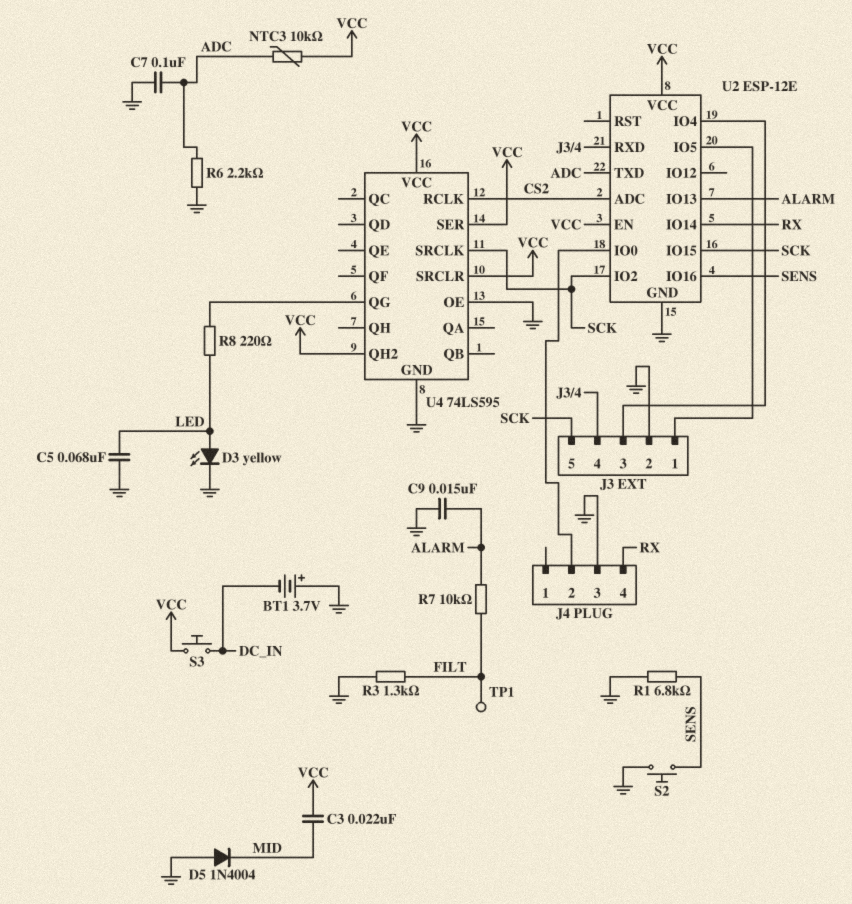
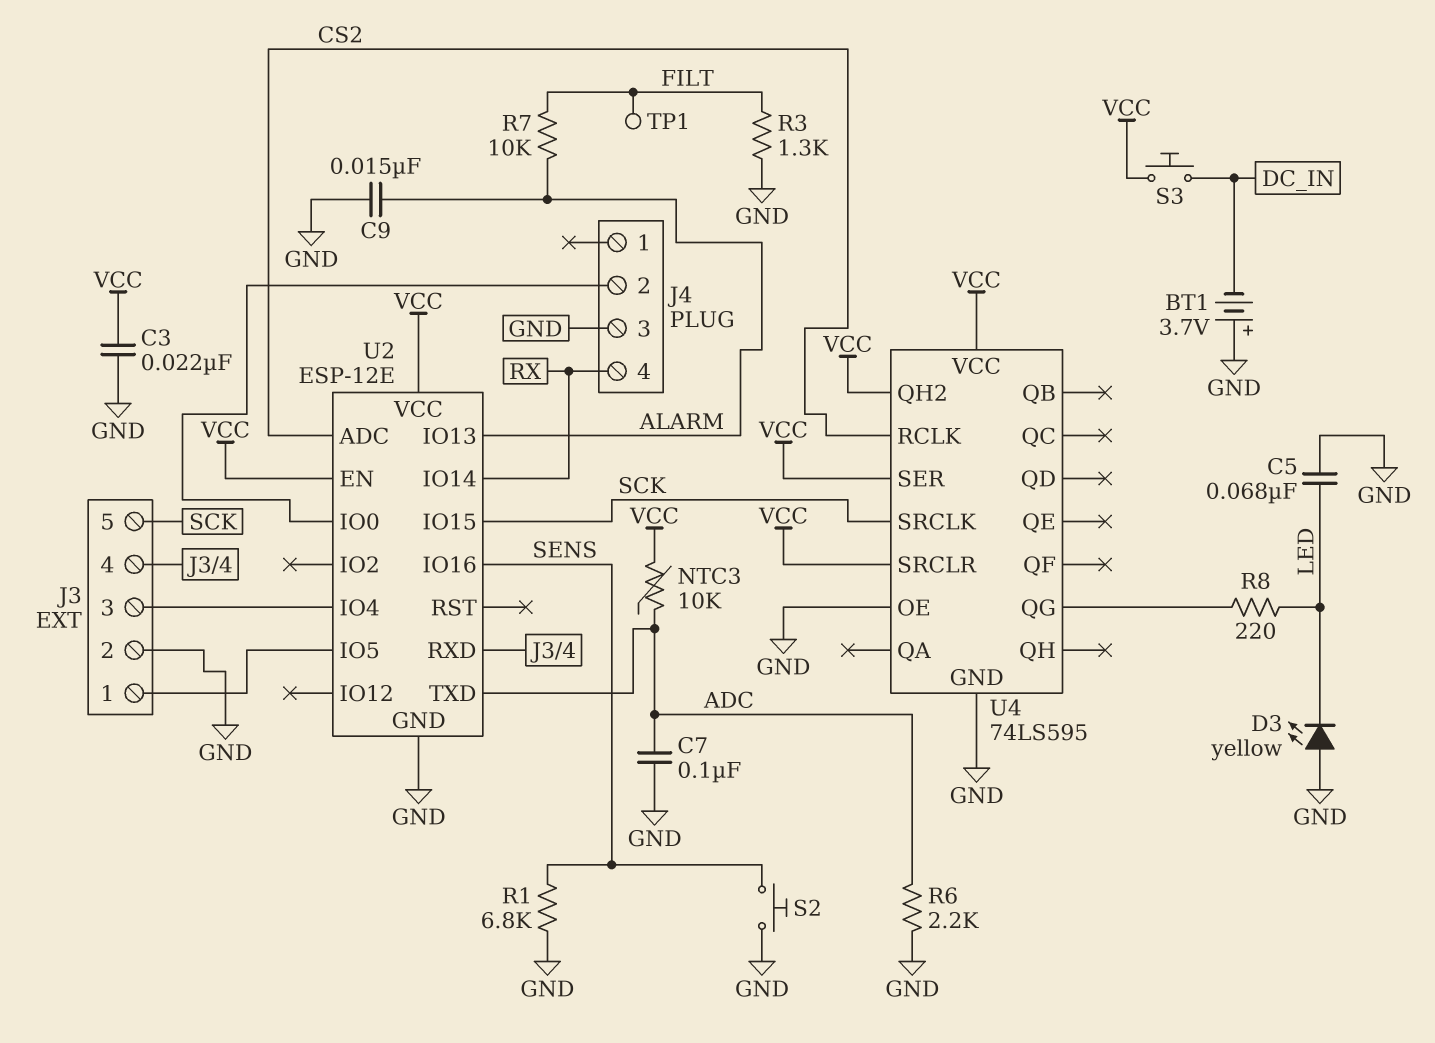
C3: 22nF (MID, VCC) -> 22nF (GND, VCC)
D3: LED yellow (A LED, K GND) -> LED yellow (A GND, K LED)
D5: diode 1N4004 (A GND, K MID) -> none
U2 pin IO2: SCK -> none

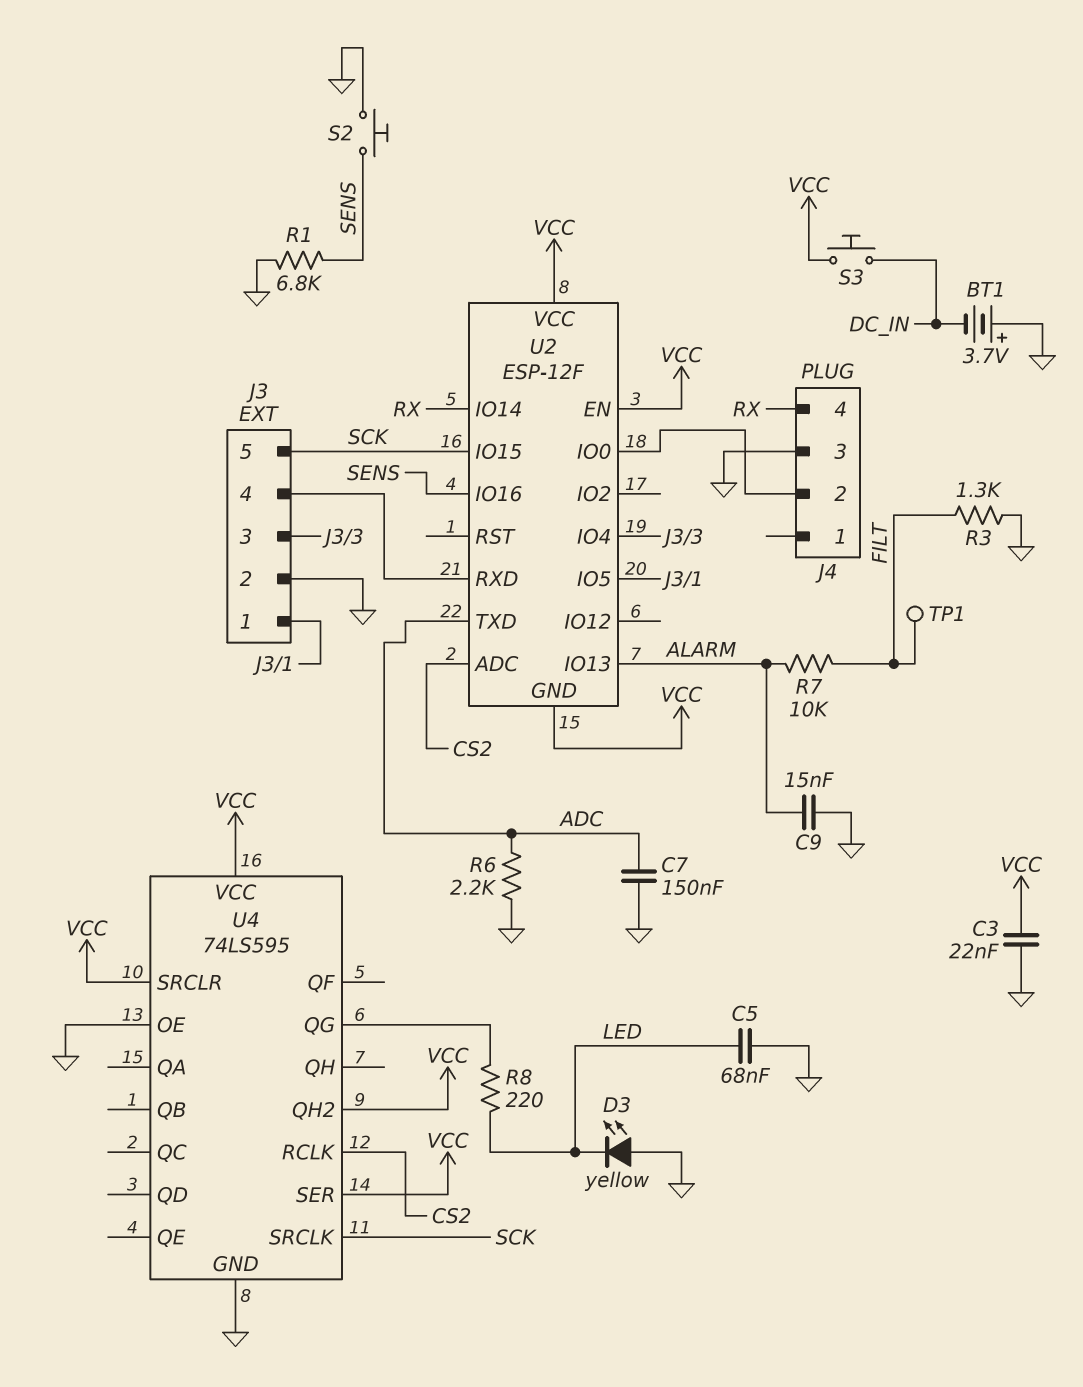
C7: 100nF (ADC, GND) -> 150nF (ADC, GND)
NTC3: 10k (ADC, VCC) -> none
U2: ESP-12E -> ESP-12F
U2 pin GND: GND -> VCC

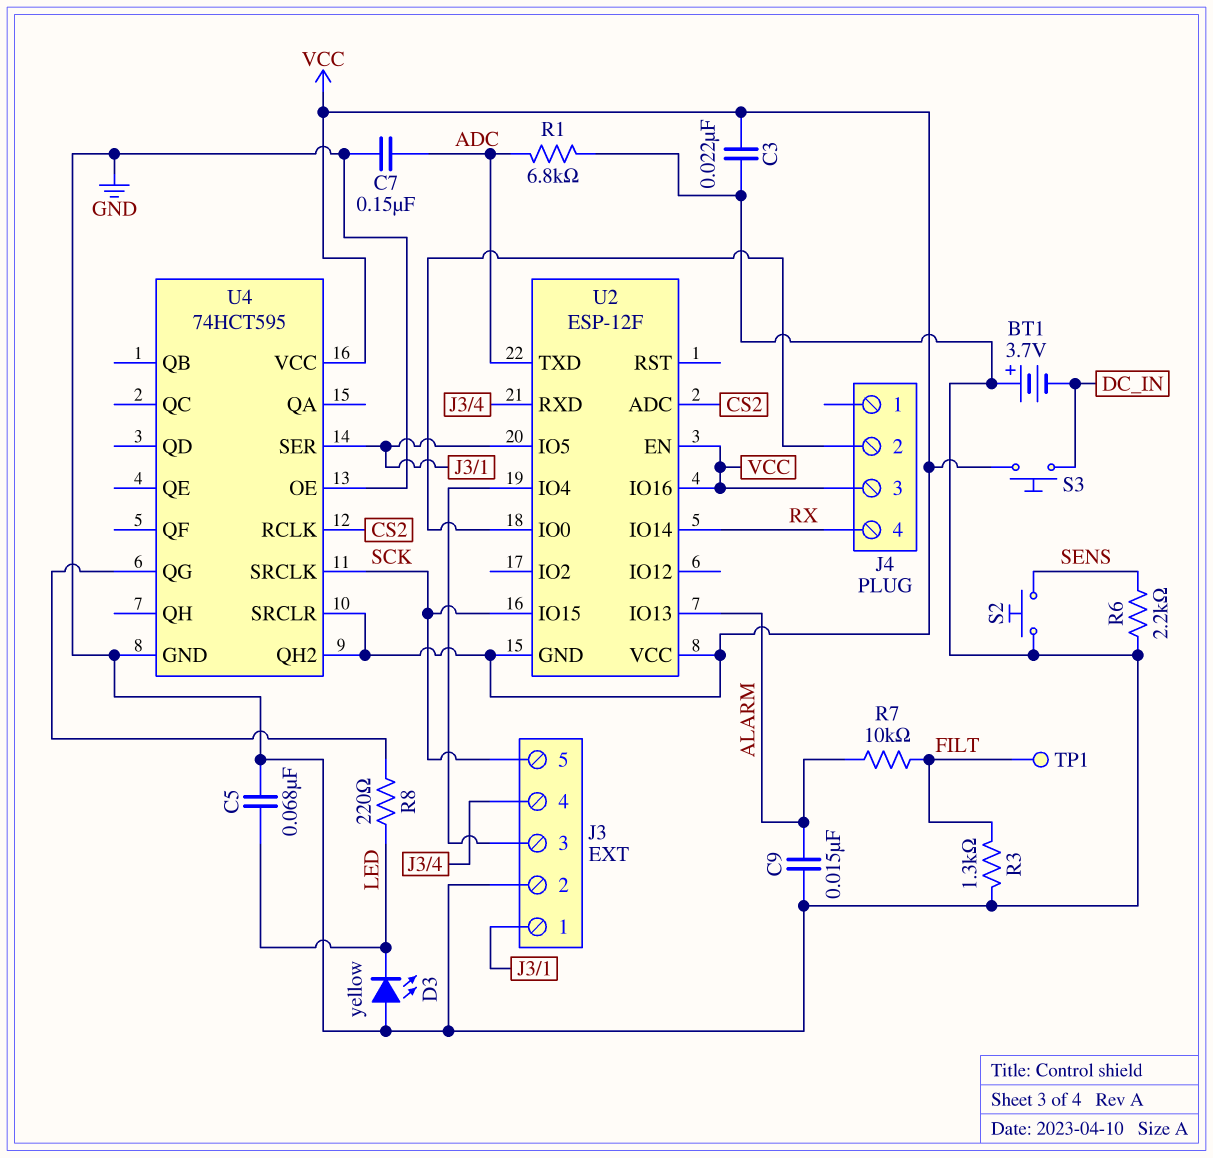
J4 pin 3: GND -> VCC
R1: 6.8k (GND, SENS) -> 6.8k (ADC, GND)
R6: 2.2k (ADC, GND) -> 2.2k (GND, SENS)
U2 pin IO16: SENS -> VCC
U4: 74LS595 -> 74HCT595
U4 pin SER: VCC -> J3/1

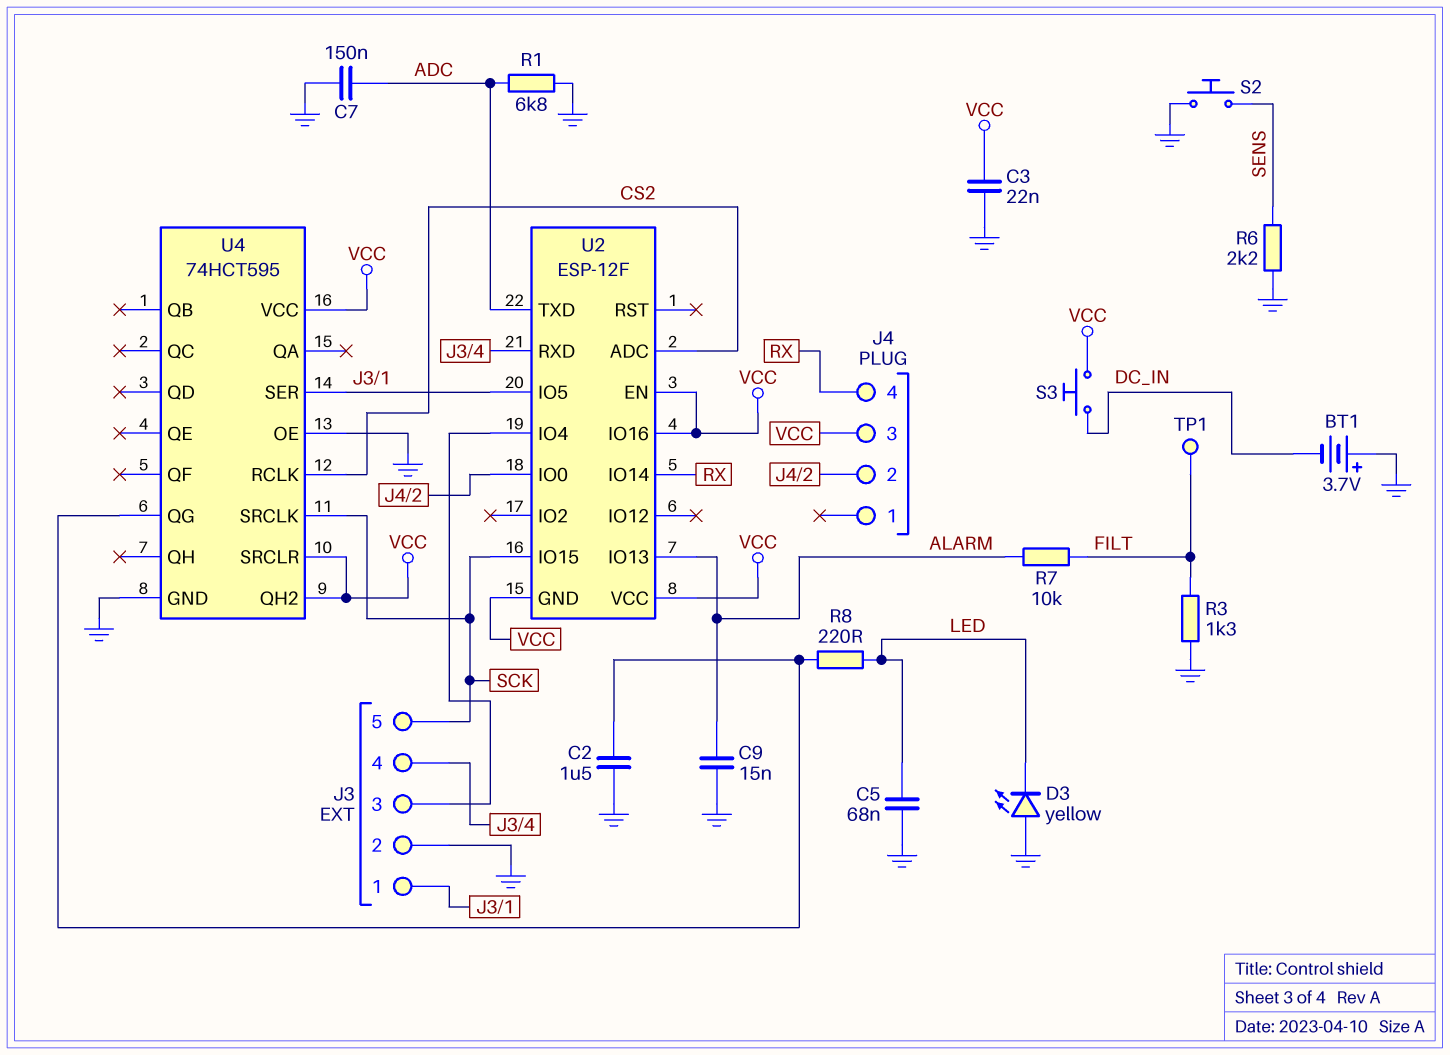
C2: none -> 1.5uF (GND, U4/QG)

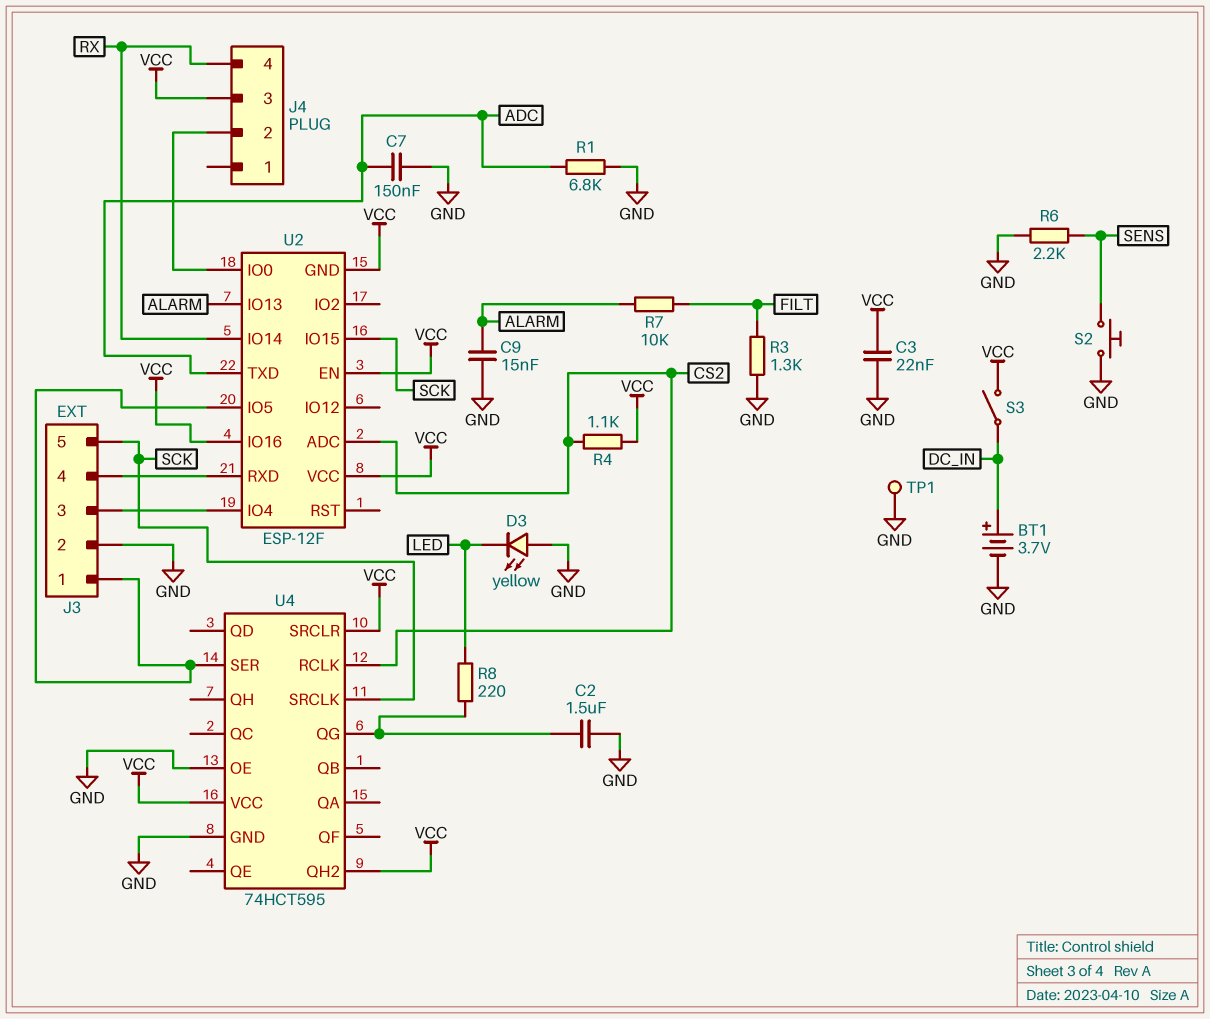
BT1: 3.7V (plus GND, minus DC_IN) -> 3.7V (plus DC_IN, minus GND)
C5: 68nF (GND, LED) -> none
R4: none -> 1.1k (CS2, VCC)
S3: button (DC_IN, VCC) -> switch (DC_IN, VCC)
TP1: test point (FILT) -> test point (GND)

